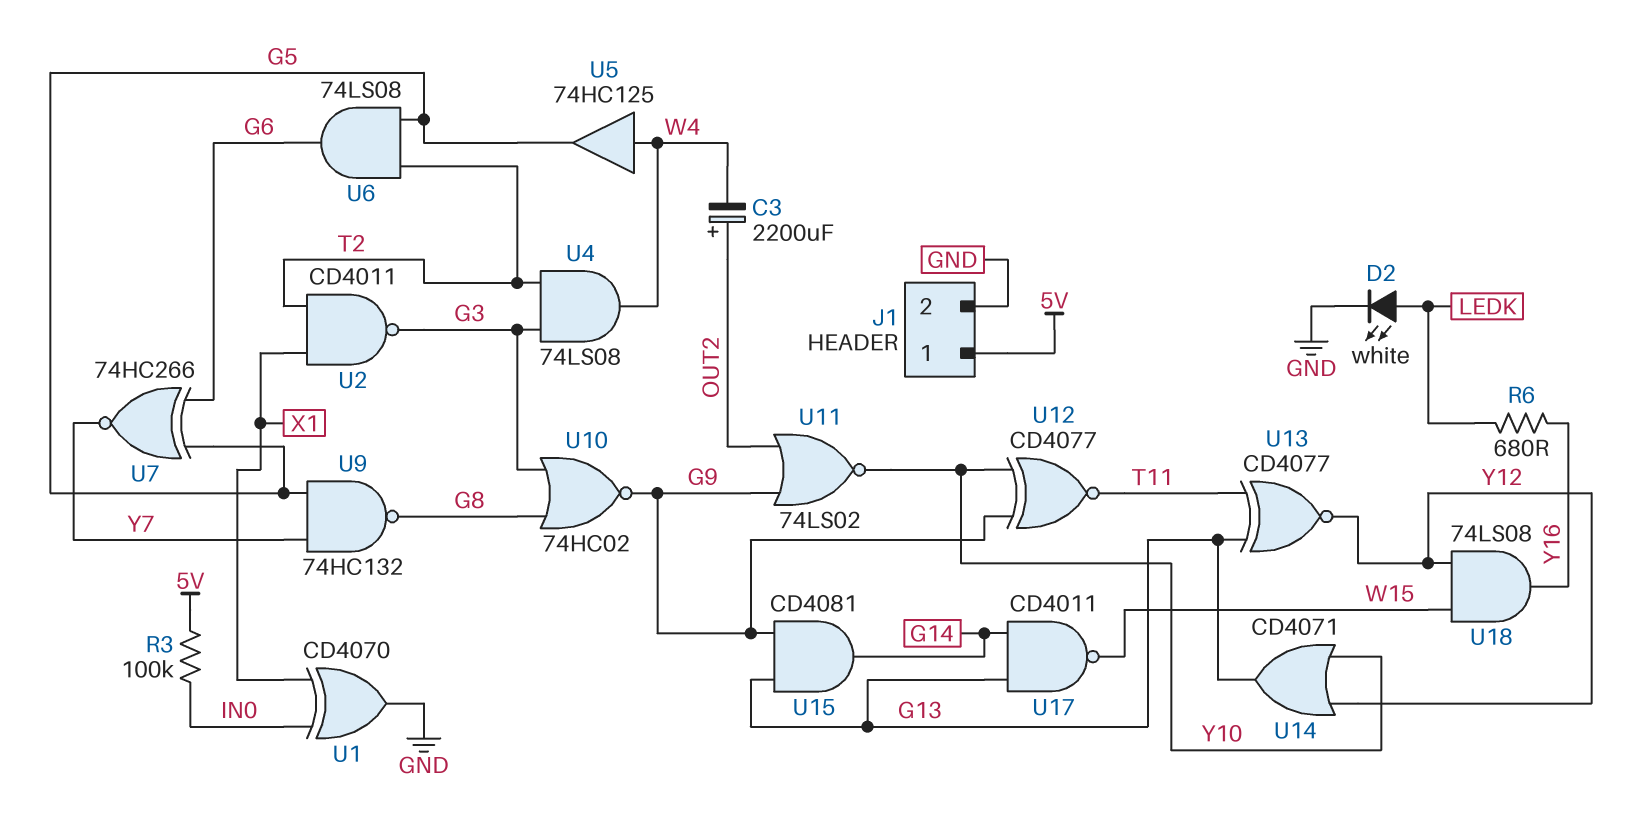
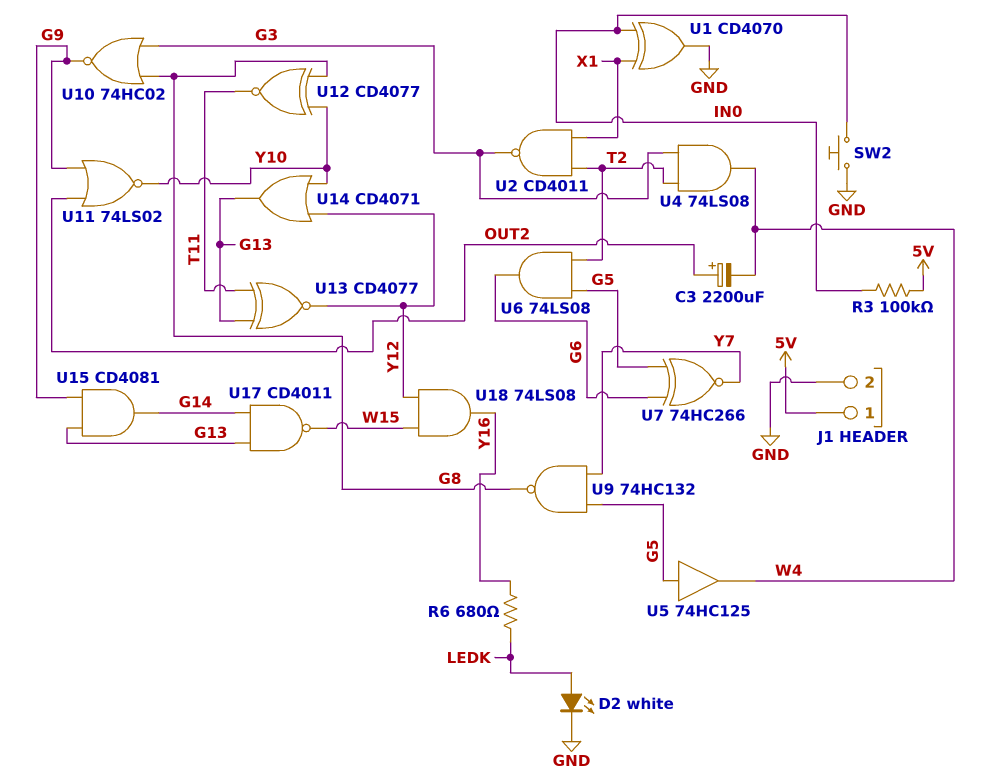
SW2: none -> button (GND, IN0)
U5: buffer 74HC125 (in W4, out G5) -> buffer 74HC125 (in G5, out W4)
U12: XNOR CD4077 (in G9, in Y10, out T11) -> XNOR CD4077 (in G8, in Y10, out T11)

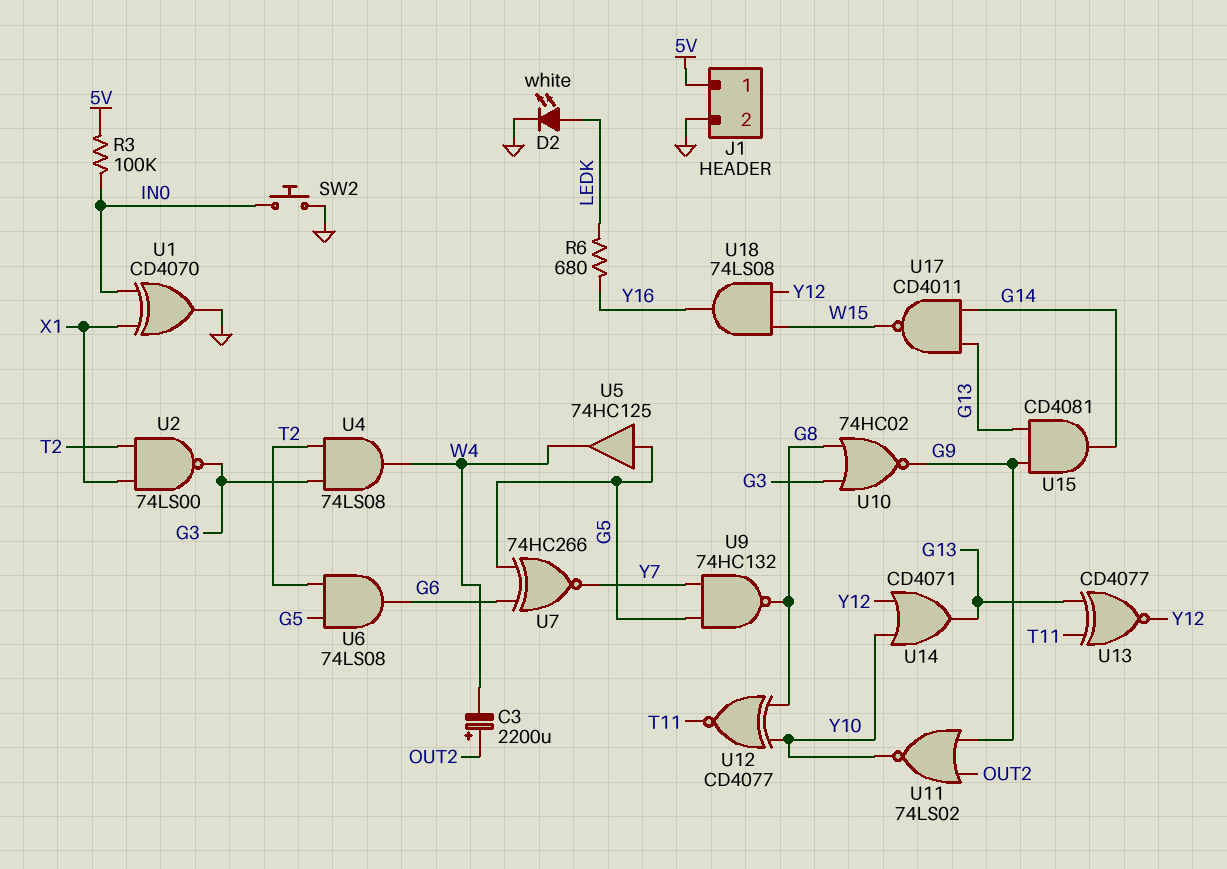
U2: NAND CD4011 (in T2, in X1, out G3) -> NAND 74LS00 (in T2, in X1, out G3)

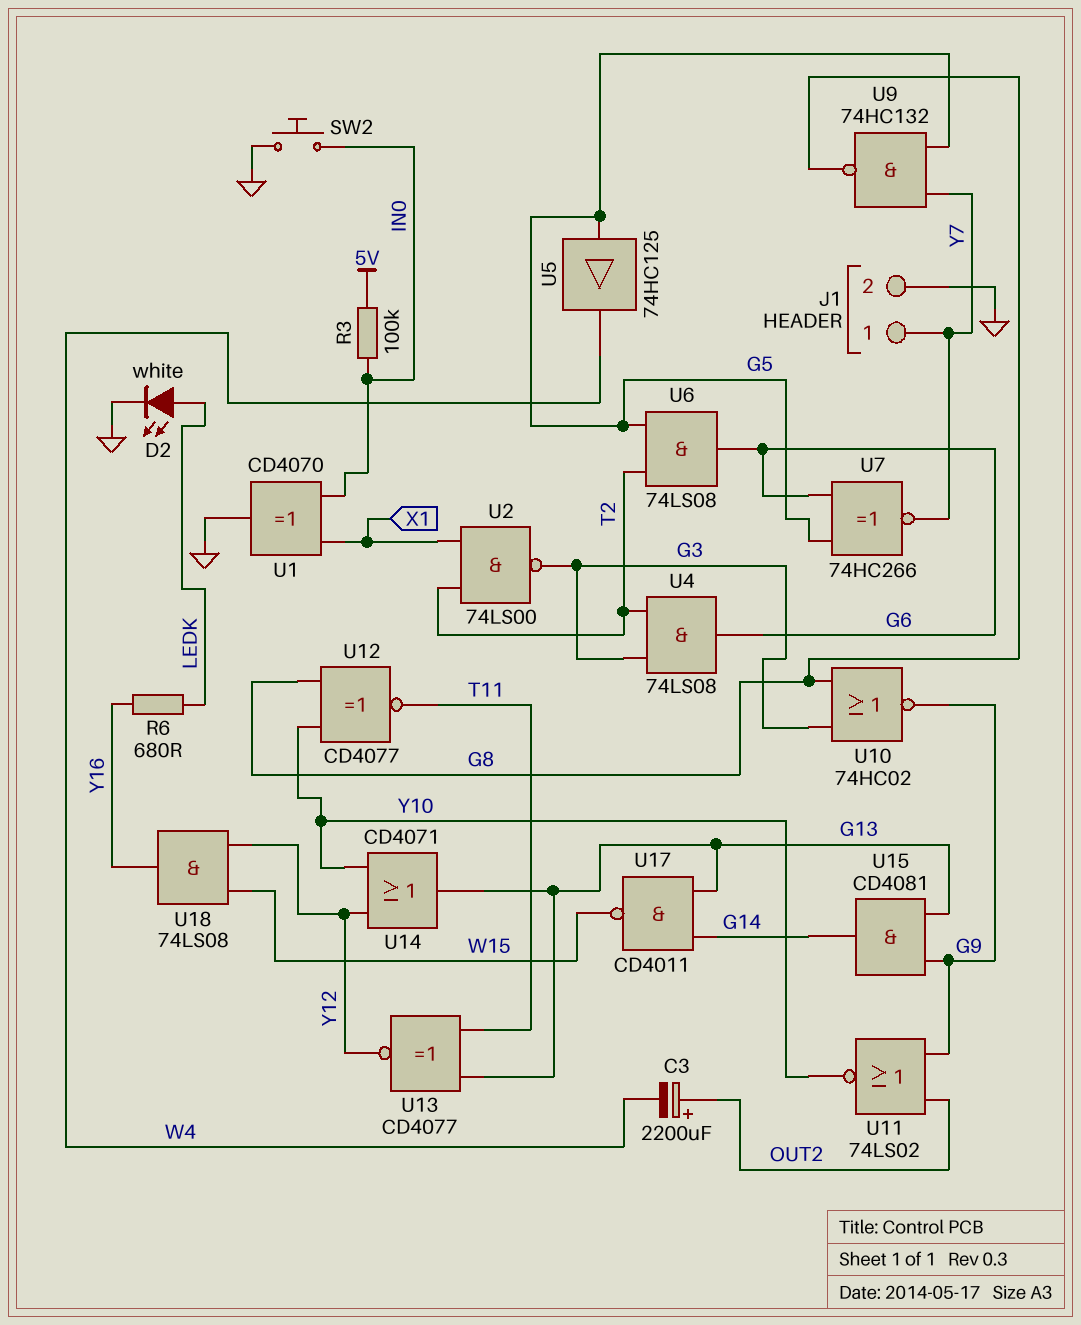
J1 pin 1: 5V -> Y7
U4: AND 74LS08 (in G3, in T2, out W4) -> AND 74LS08 (in G3, in T2, out G6)

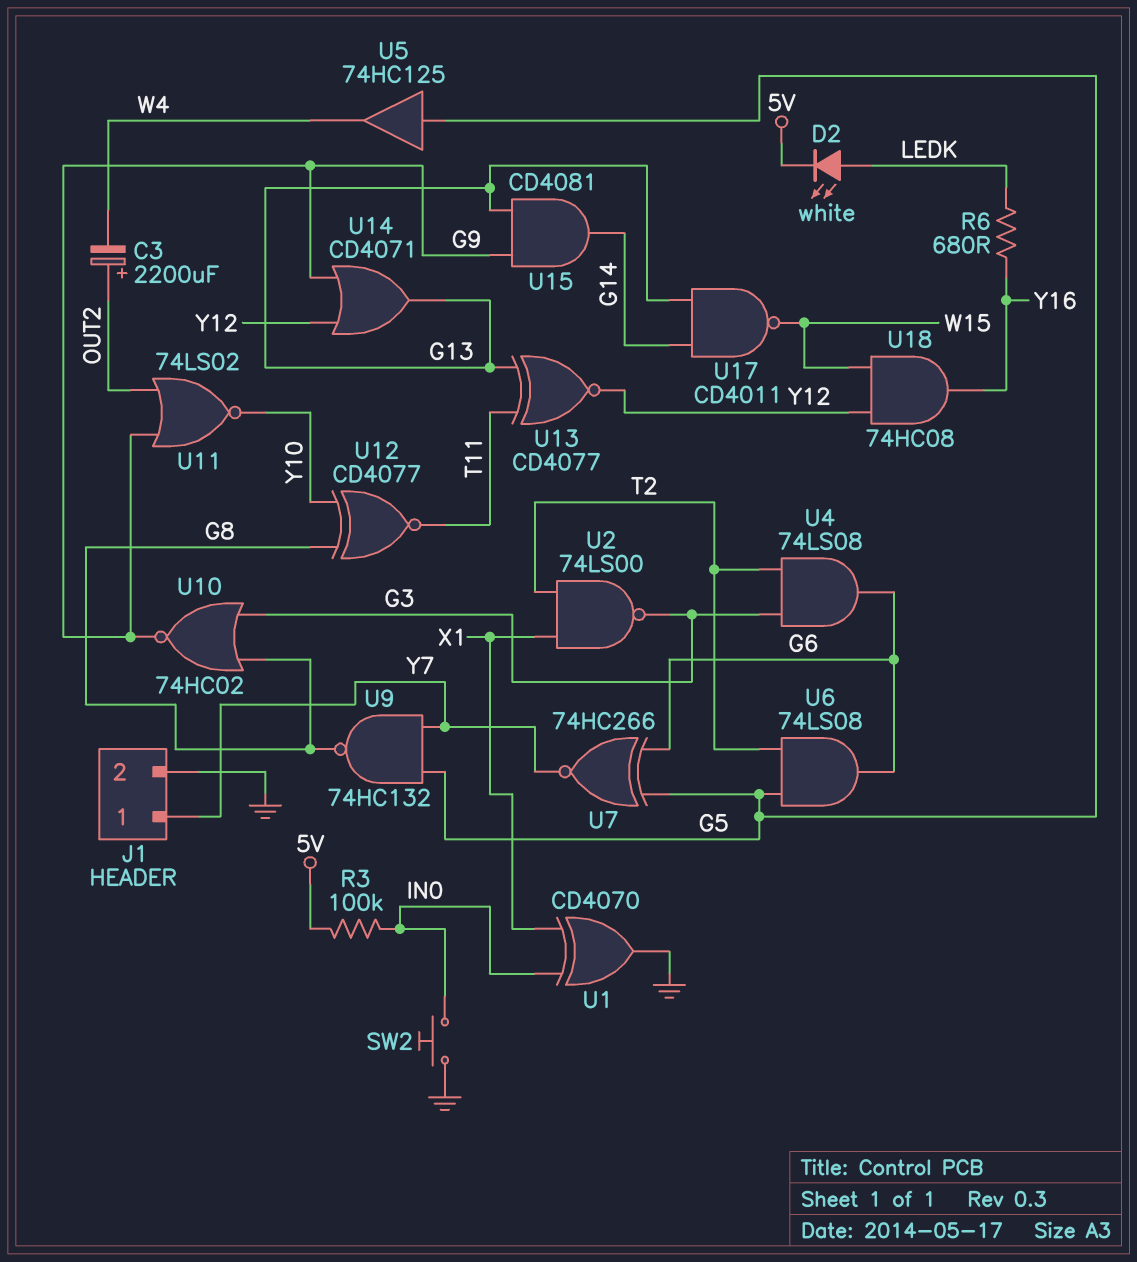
D2: LED white (A LEDK, K GND) -> LED white (A LEDK, K 5V)
U14: OR CD4071 (in Y10, in Y12, out G13) -> OR CD4071 (in G9, in Y12, out G13)
U18: AND 74LS08 (in W15, in Y12, out Y16) -> AND 74HC08 (in W15, in Y12, out Y16)

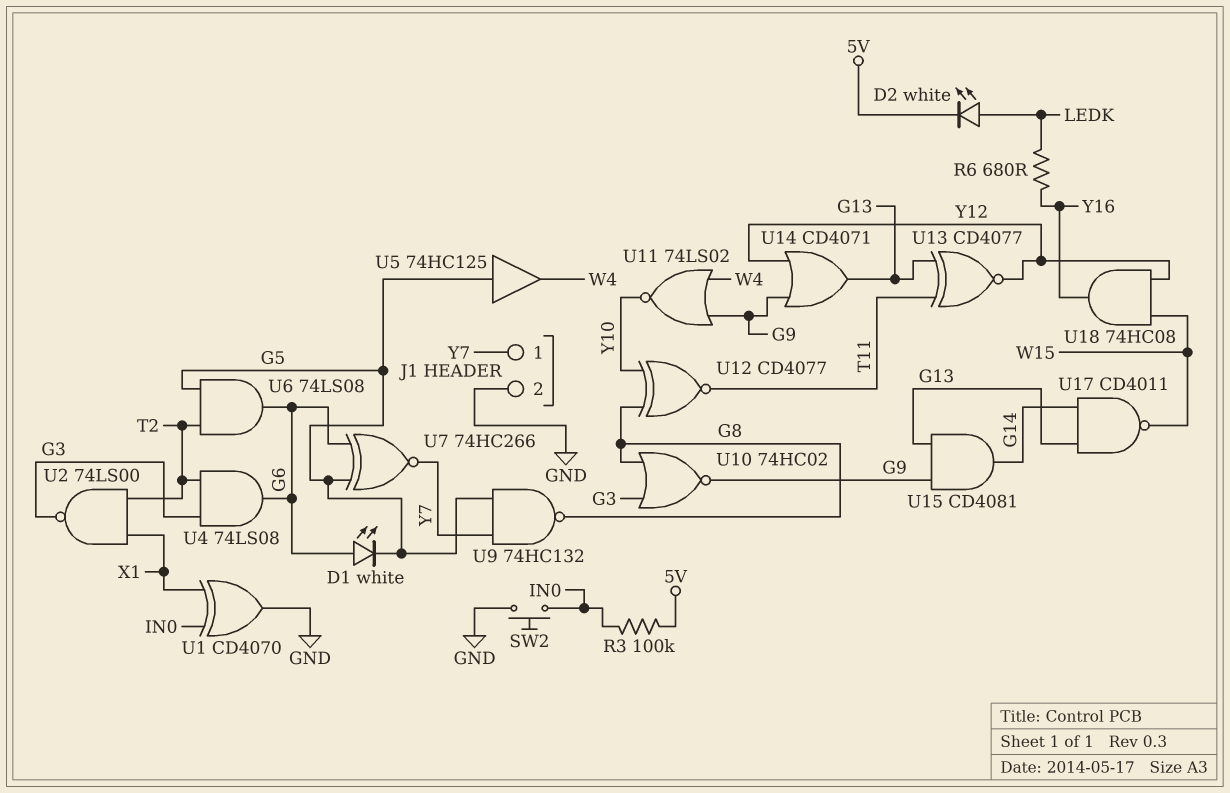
C3: 2200uF (plus OUT2, minus W4) -> none
D1: none -> LED white (A G6, K G5)
U11: NOR 74LS02 (in G9, in OUT2, out Y10) -> NOR 74LS02 (in G9, in W4, out Y10)

